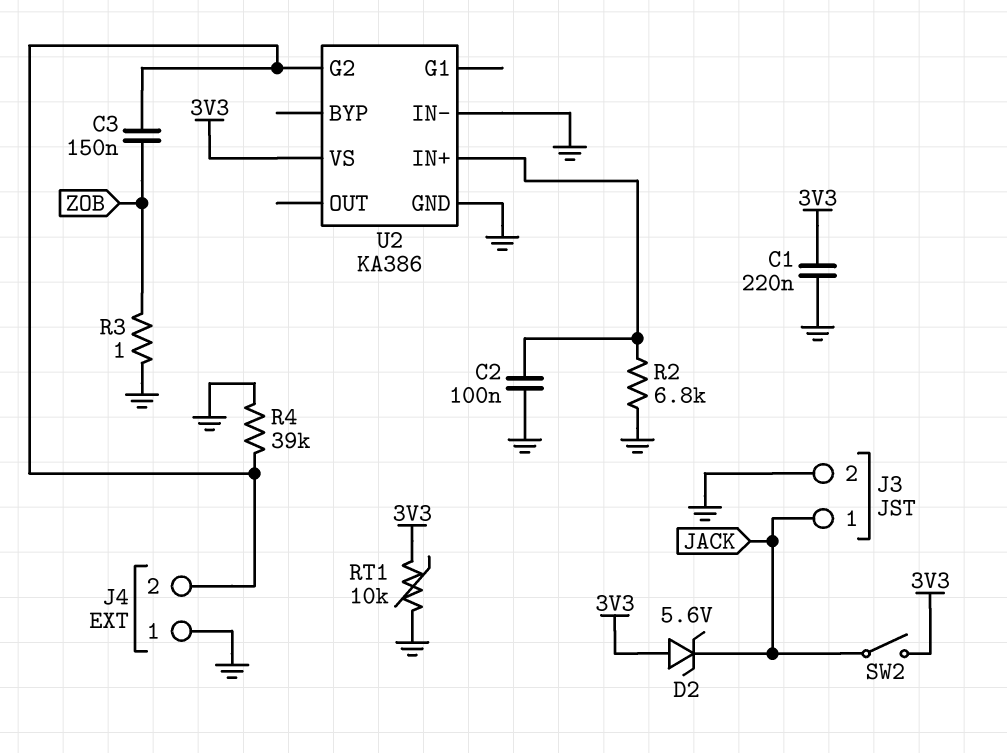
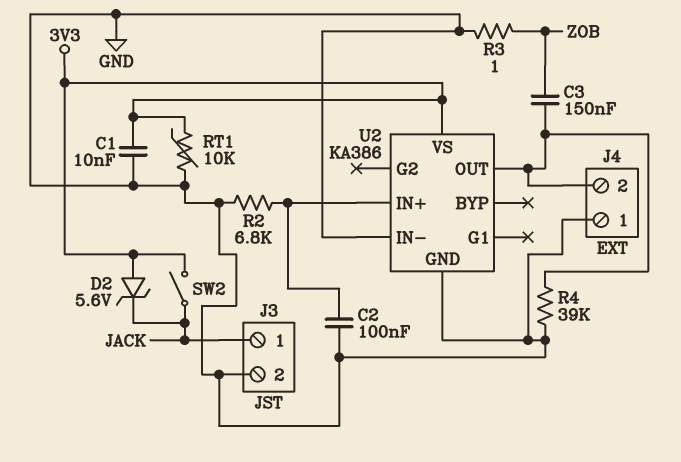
C1: 220nF (3V3, GND) -> 10nF (3V3, GND)
U2 pin G2: J4/2 -> none
U2 pin OUT: none -> J4/2

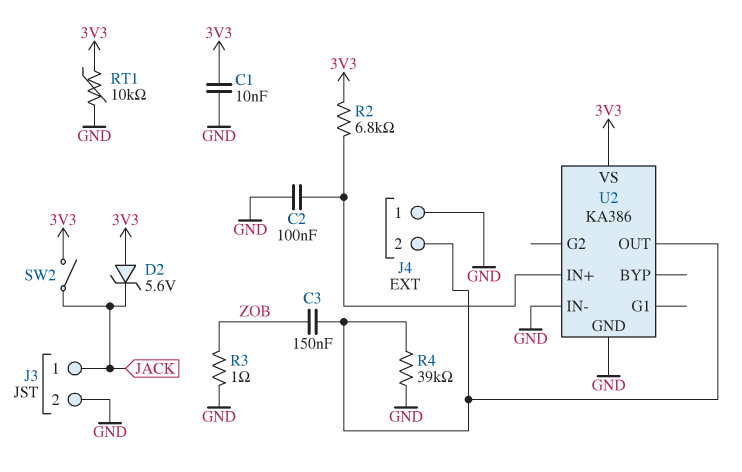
R2: 6.8k (GND, U2/IN+) -> 6.8k (3V3, U2/IN+)

